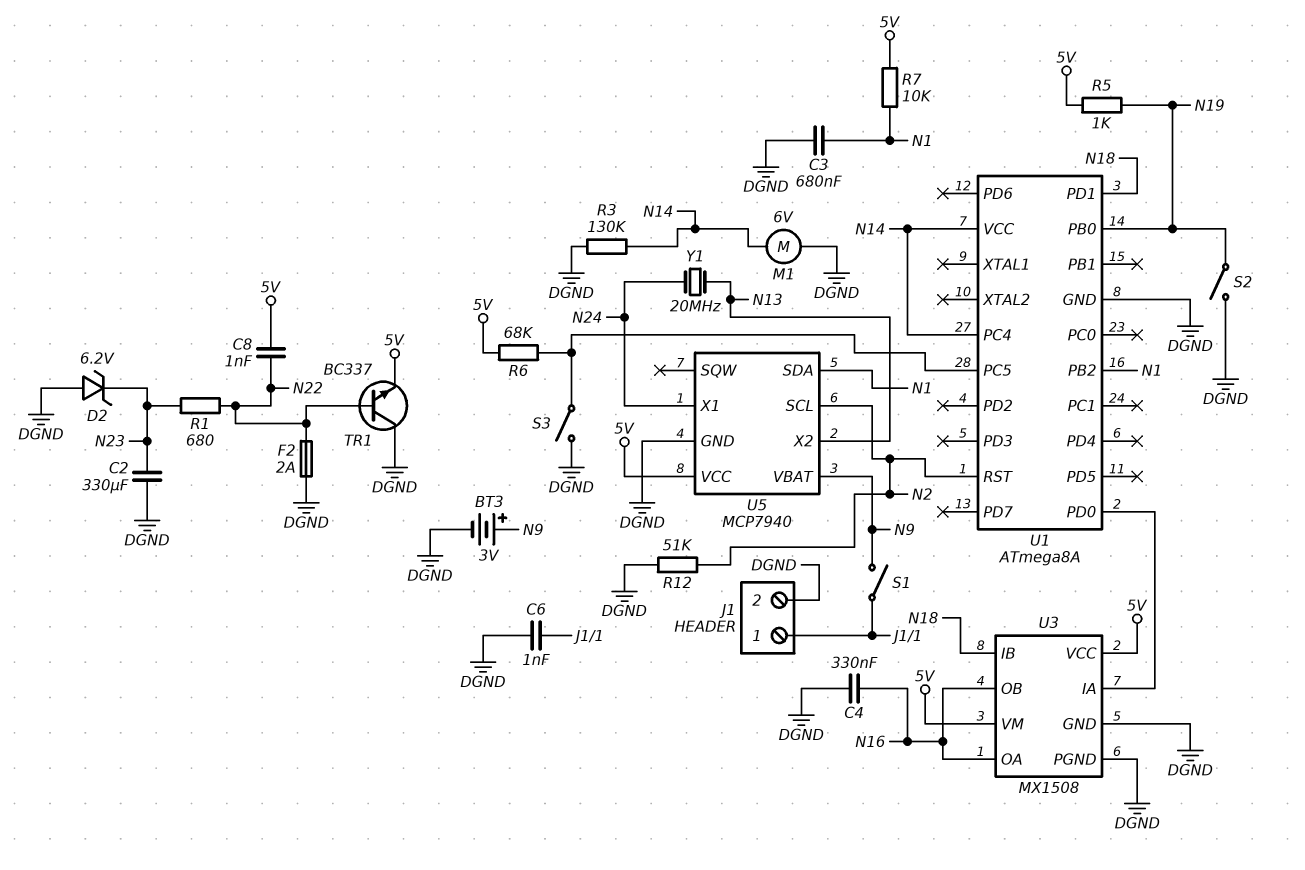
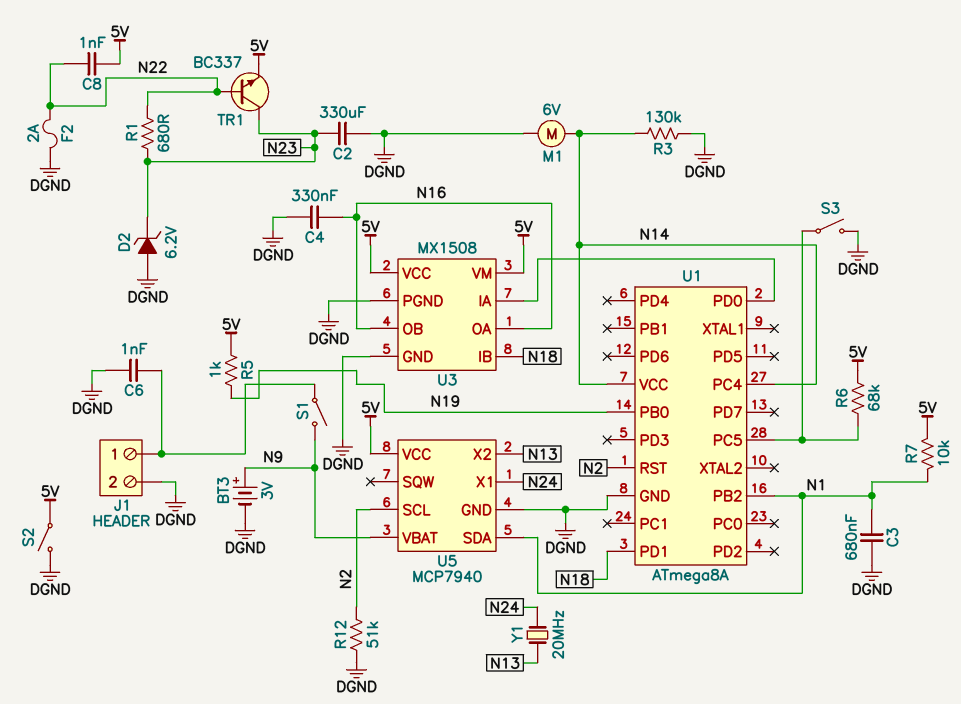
S2: switch (DGND, N19) -> switch (5V, DGND)
TR1: NPN BC337 (B N22, C DGND, E 5V) -> NPN BC337 (B N22, C N23, E 5V)

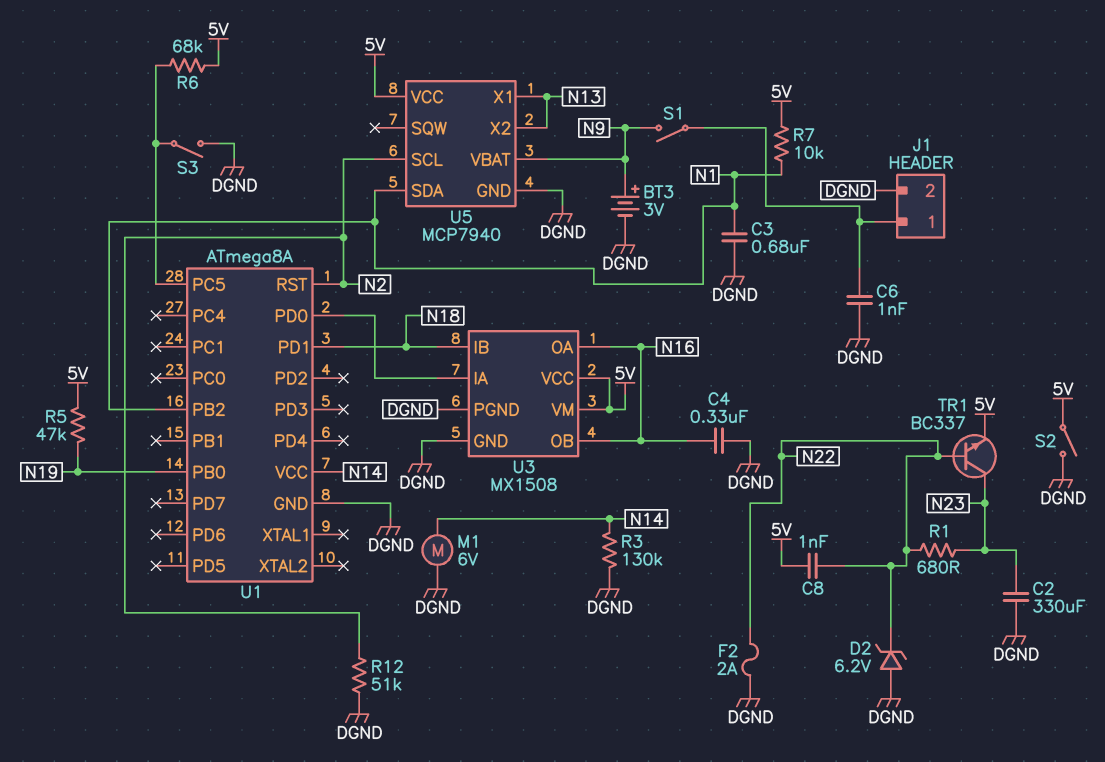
D2: zener 6.2V (A DGND, K N23) -> zener 6.2V (A DGND, K N22)
R5: 1k (5V, N19) -> 47k (5V, N19)
U1 pin PC4: N14 -> none
U5 pin X1: N24 -> N13
Y1: 20MHz (N13, N24) -> none

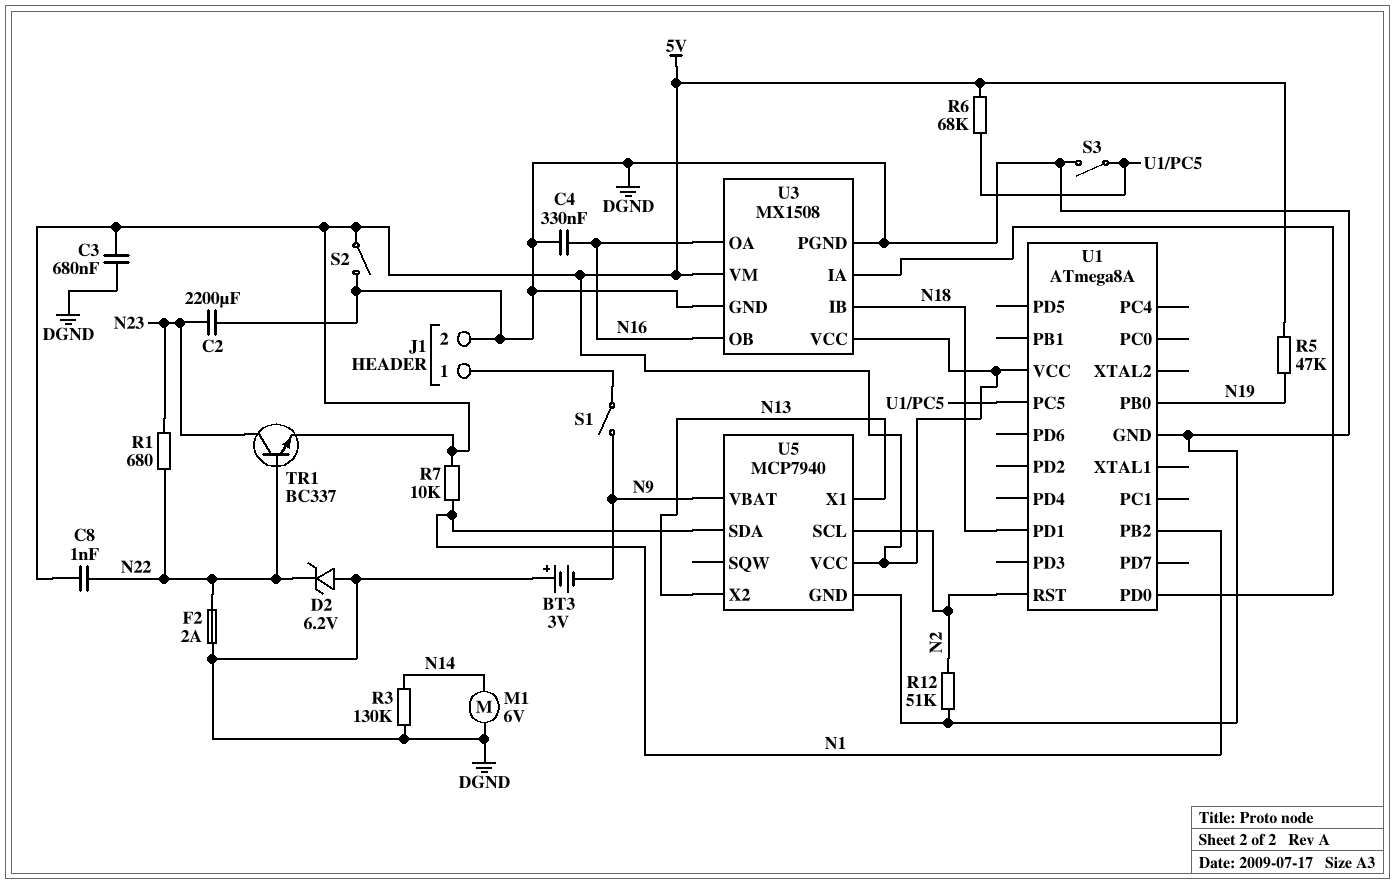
BT3: 3V (plus N9, minus DGND) -> 3V (plus DGND, minus N9)
C2: 330uF (DGND, N23) -> 2200uF (DGND, N23)
C3: 680nF (DGND, N1) -> 680nF (5V, DGND)
C6: 1nF (DGND, J1/1) -> none
U1 pin VCC: N14 -> 5V

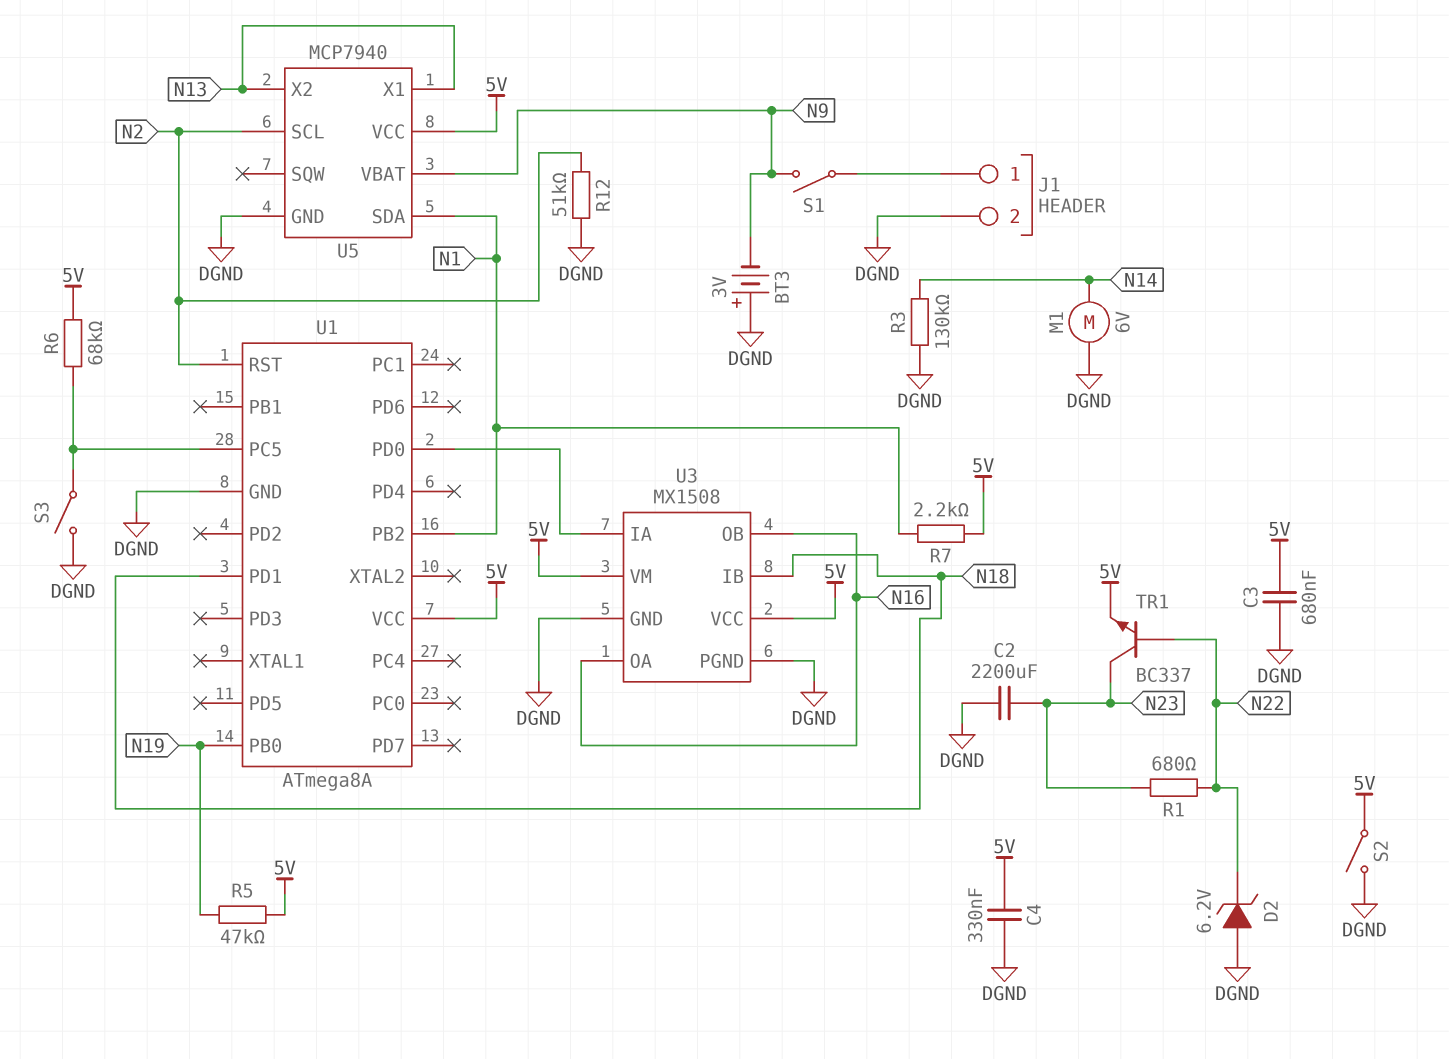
C4: 330nF (DGND, N16) -> 330nF (5V, DGND)
C8: 1nF (5V, N22) -> none
F2: 2A (DGND, N22) -> none
R7: 10k (5V, N1) -> 2.2k (5V, N1)

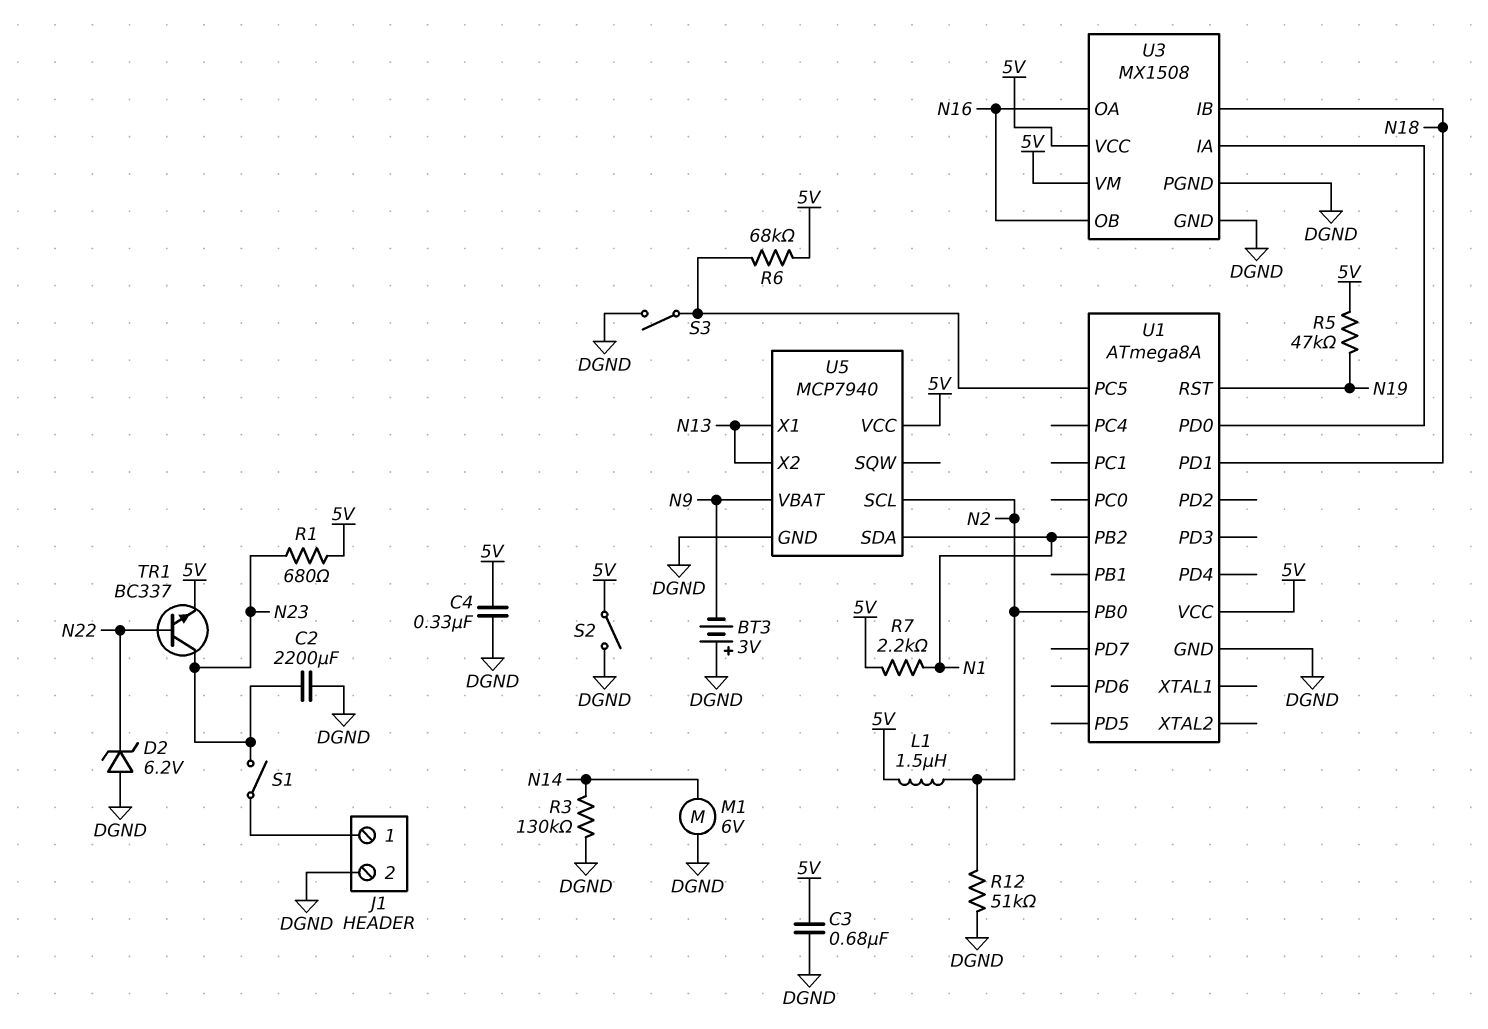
L1: none -> 1.5uH (5V, N2)
R1: 680 (N22, N23) -> 680 (5V, N23)
S1: switch (J1/1, N9) -> switch (J1/1, N23)
U1 pin PB0: N19 -> N2
U1 pin RST: N2 -> N19

